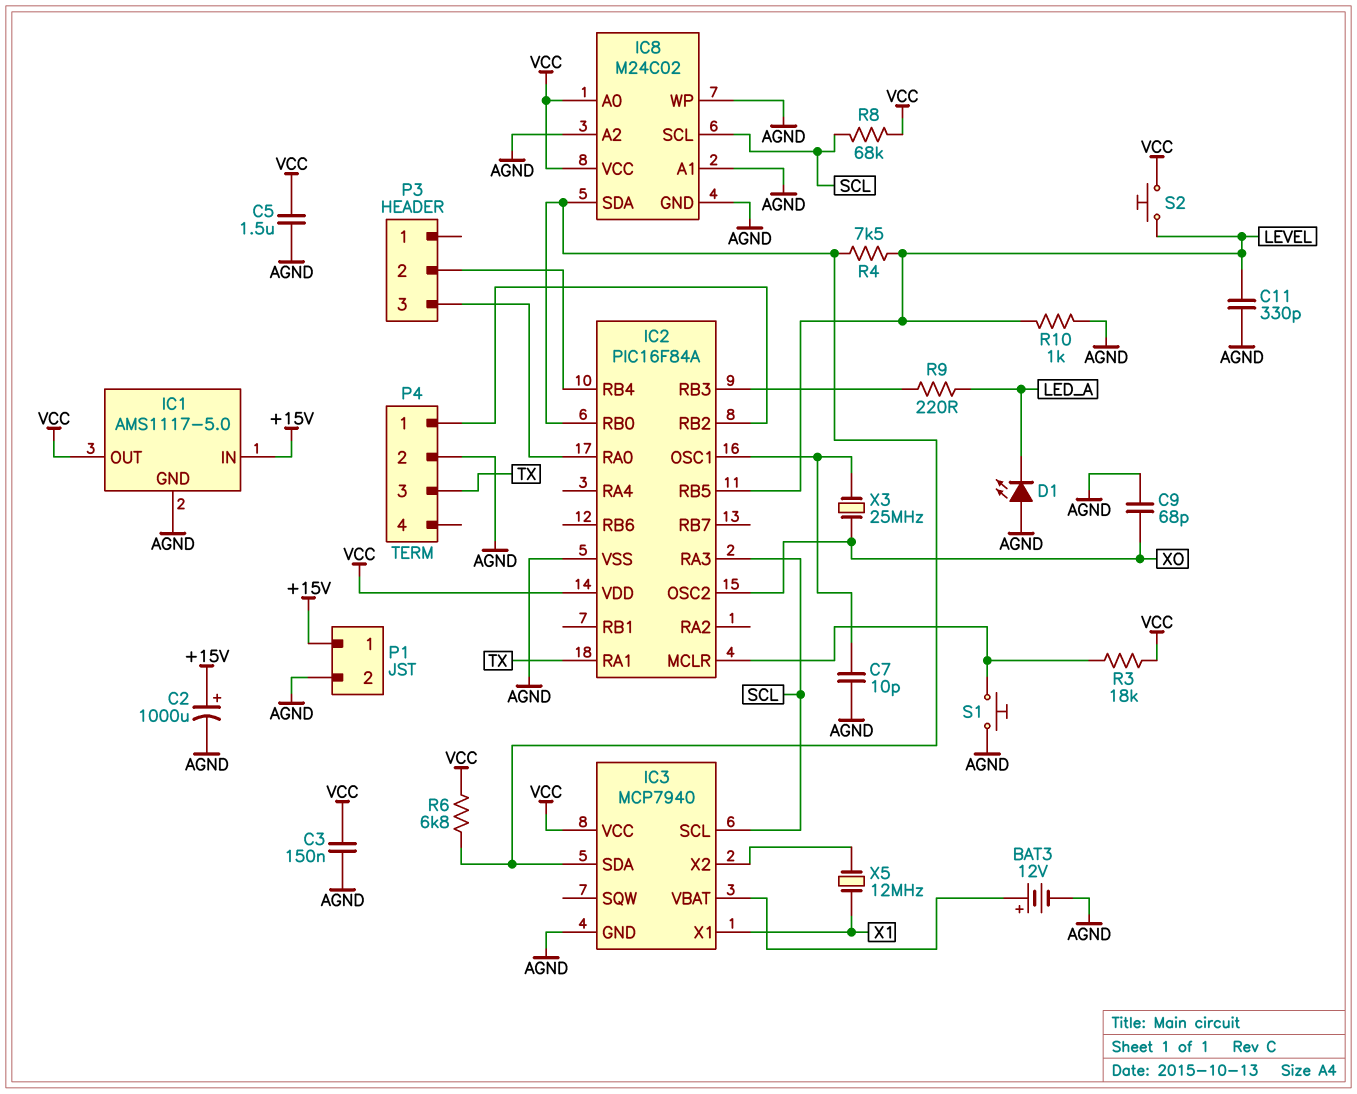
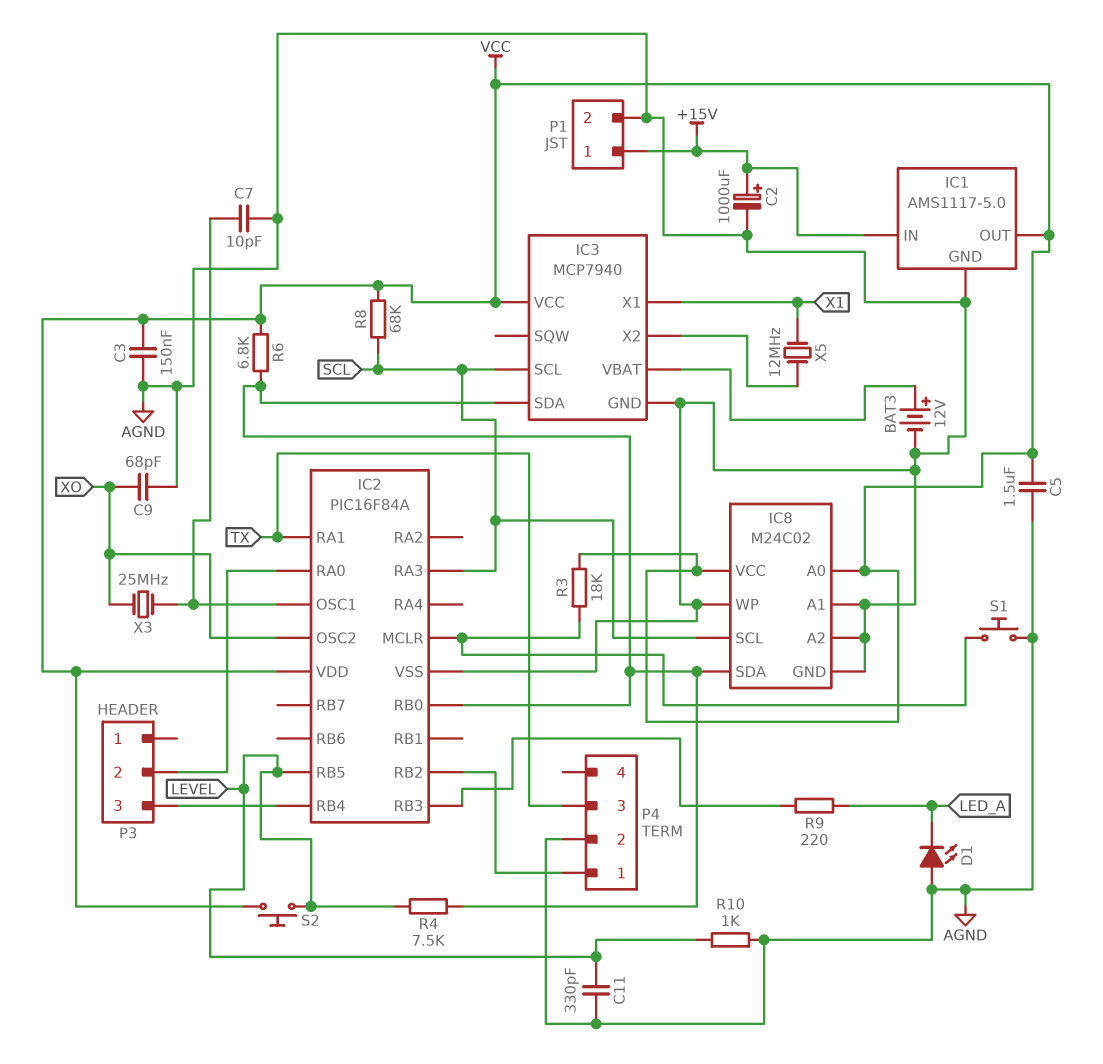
P3 pin 2: IC2/RB4 -> IC2/RA0
P3 pin 3: IC2/RA0 -> IC2/RB4

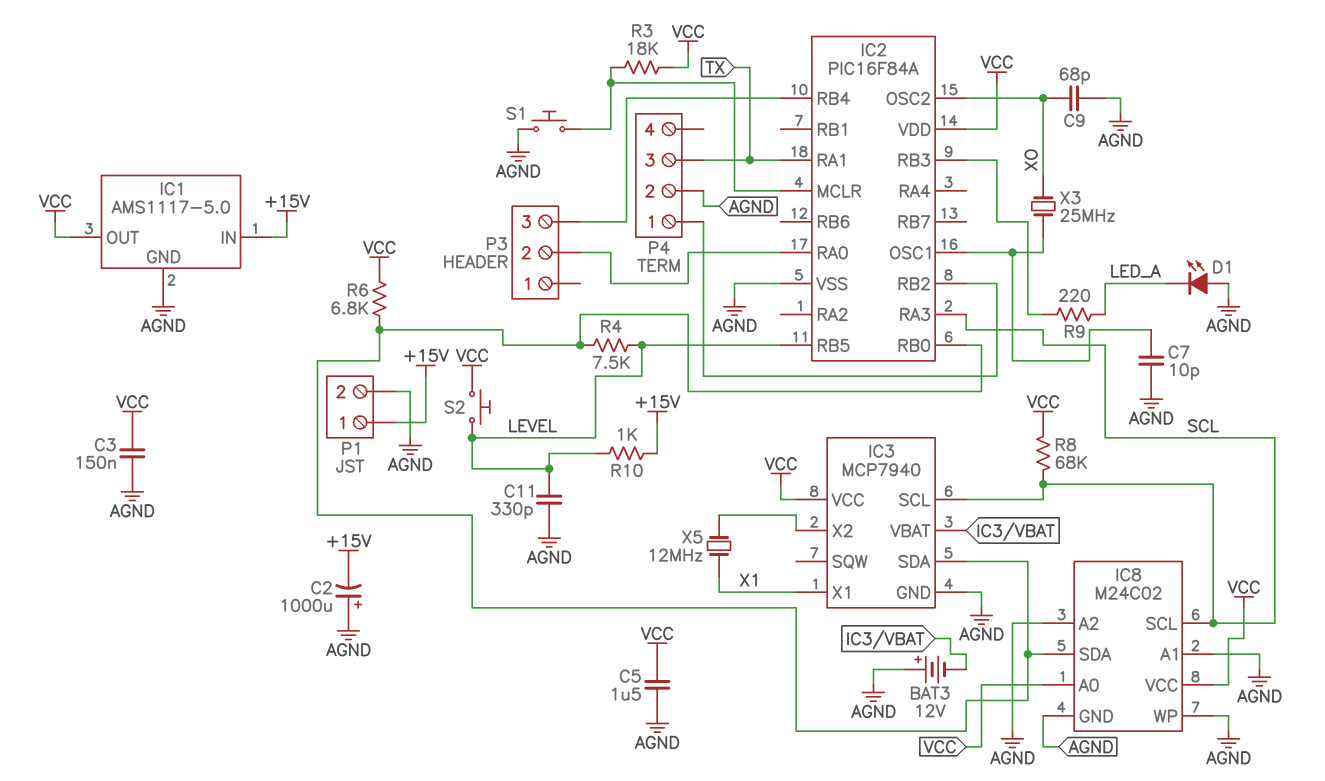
BAT3: 12V (plus IC3/VBAT, minus AGND) -> 12V (plus AGND, minus IC3/VBAT)
C2: 1000uF (plus +15V, minus AGND) -> 1000uF (plus AGND, minus +15V)
R10: 1k (AGND, LEVEL) -> 1k (+15V, LEVEL)

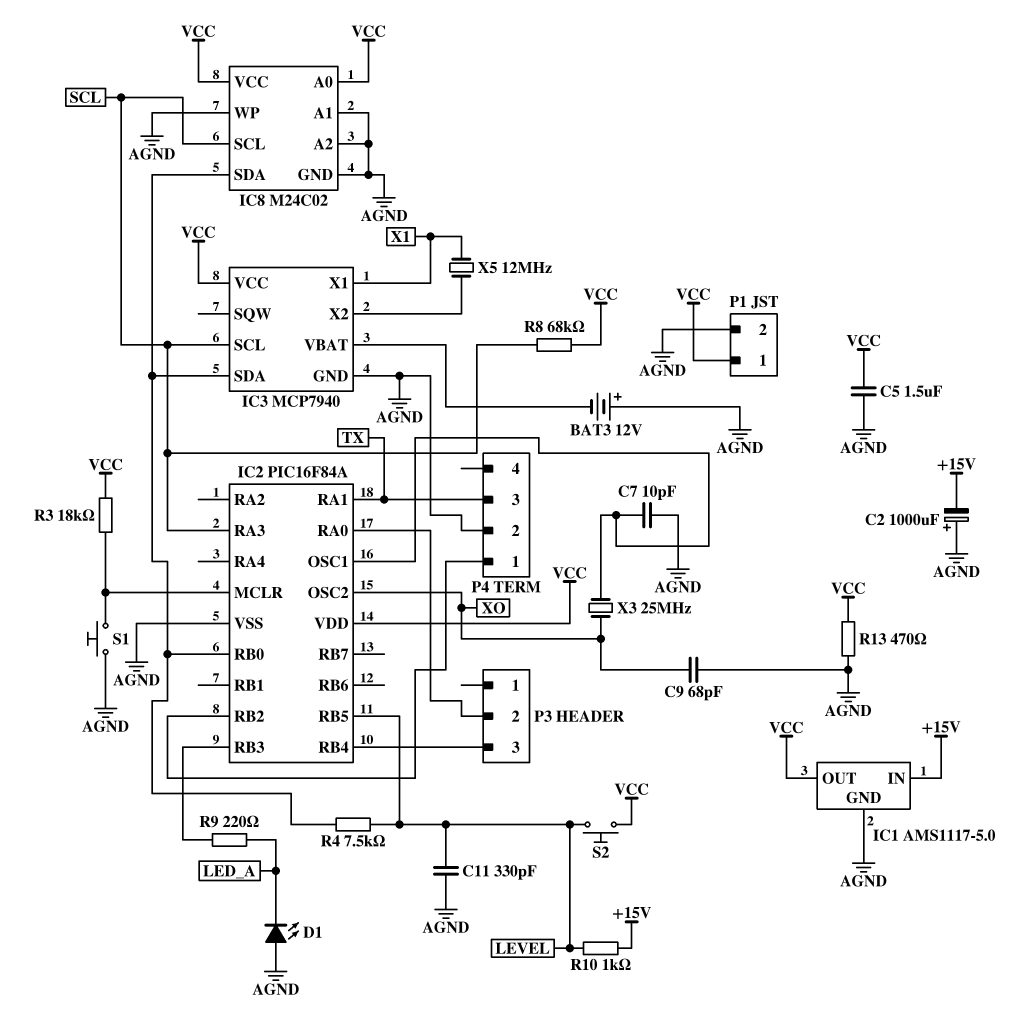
C3: 150nF (AGND, VCC) -> none
P1 pin 1: +15V -> VCC
R6: 6.8k (IC2/RB0, VCC) -> none
R13: none -> 470 (AGND, VCC)

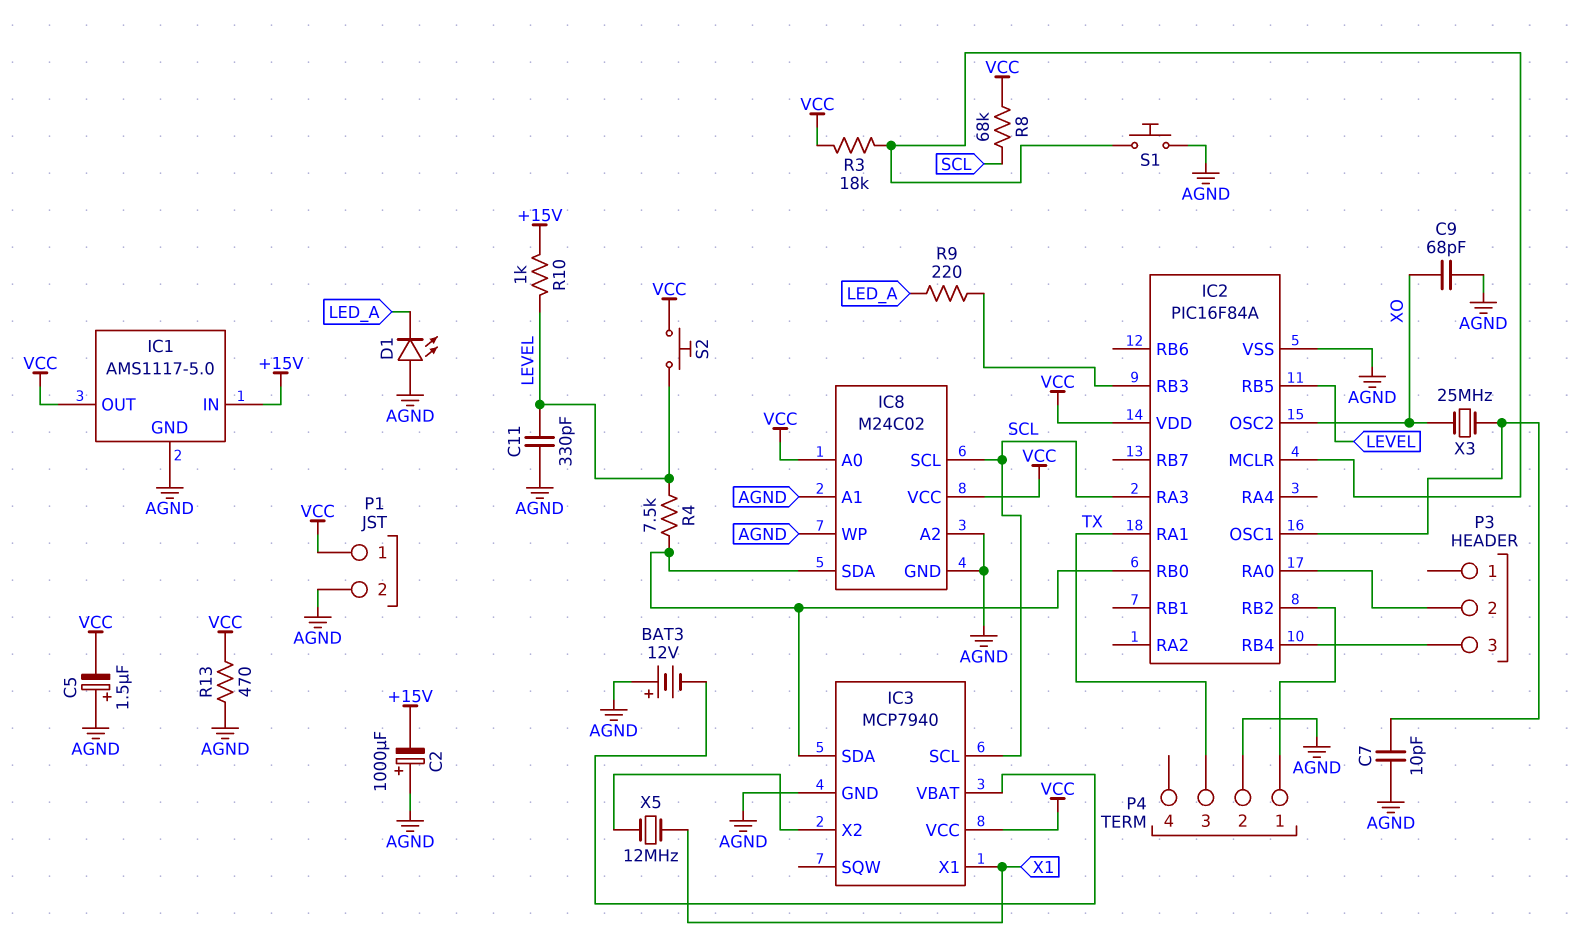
C5: 1.5uF (AGND, VCC) -> 1.5uF (plus AGND, minus VCC)

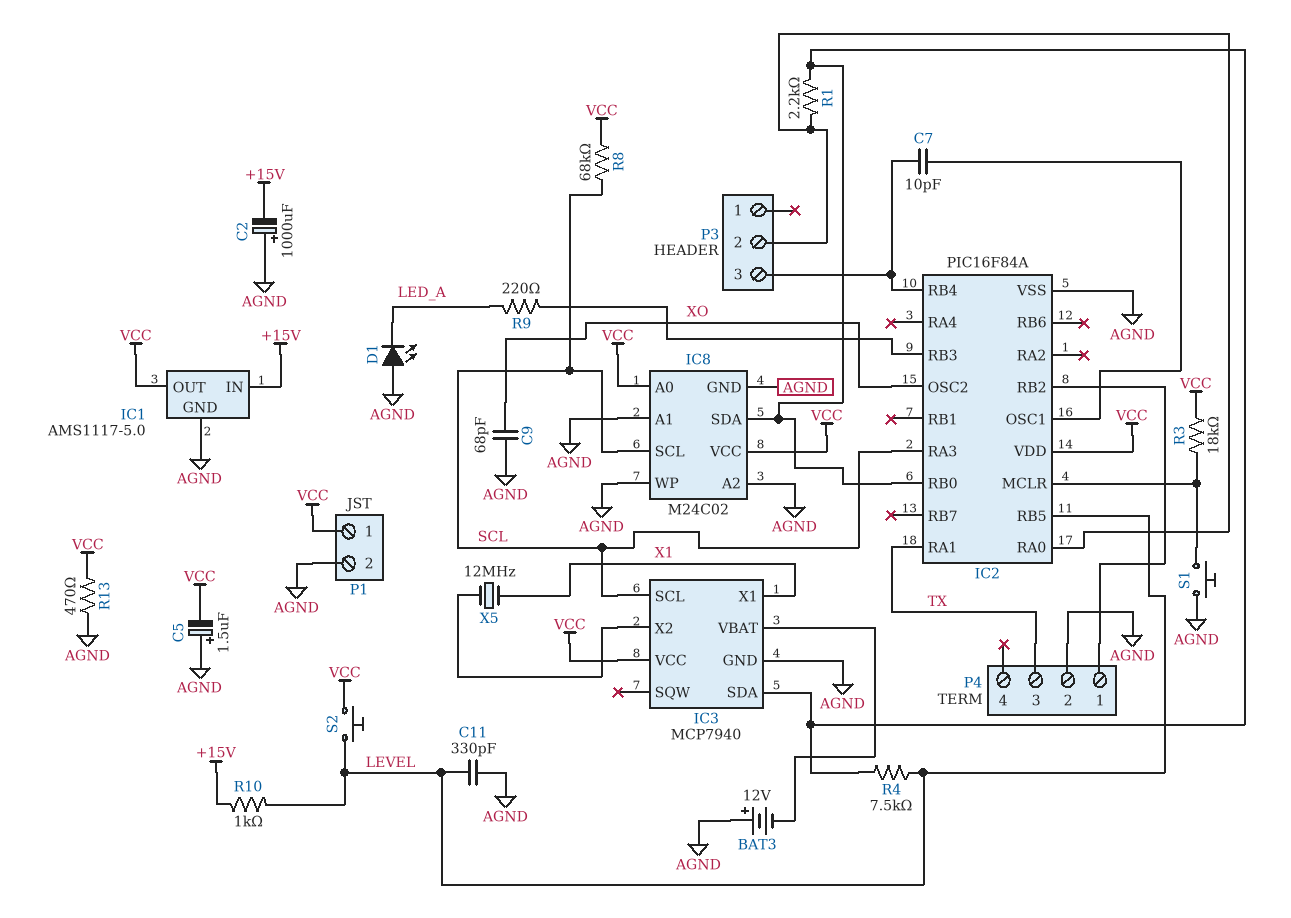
C7: 10pF (AGND, IC2/OSC1) -> 10pF (IC2/OSC1, IC2/RB4)
R1: none -> 2.2k (IC2/RA0, IC2/RB0)
X3: 25MHz (IC2/OSC1, XO) -> none

